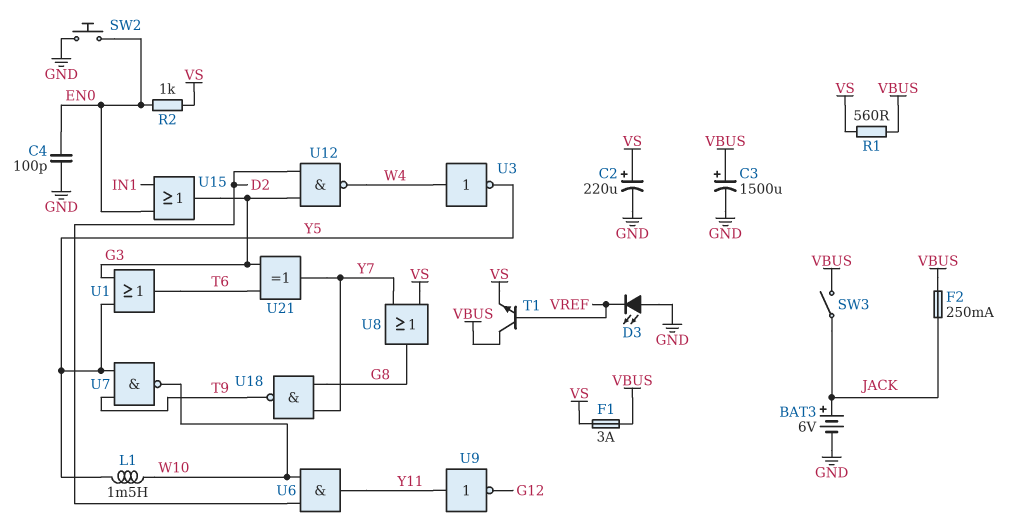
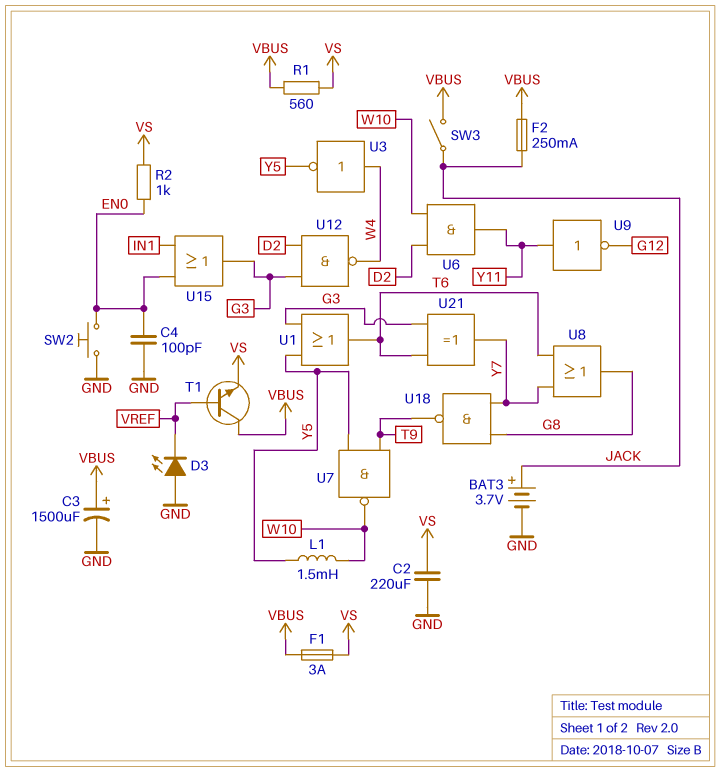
BAT3: 6V (plus JACK, minus GND) -> 3.7V (plus JACK, minus GND)
C2: 220uF (plus VS, minus GND) -> 220uF (GND, VS)
U8: OR (in VS, in Y7, out G8) -> OR (in T6, in Y7, out G8)

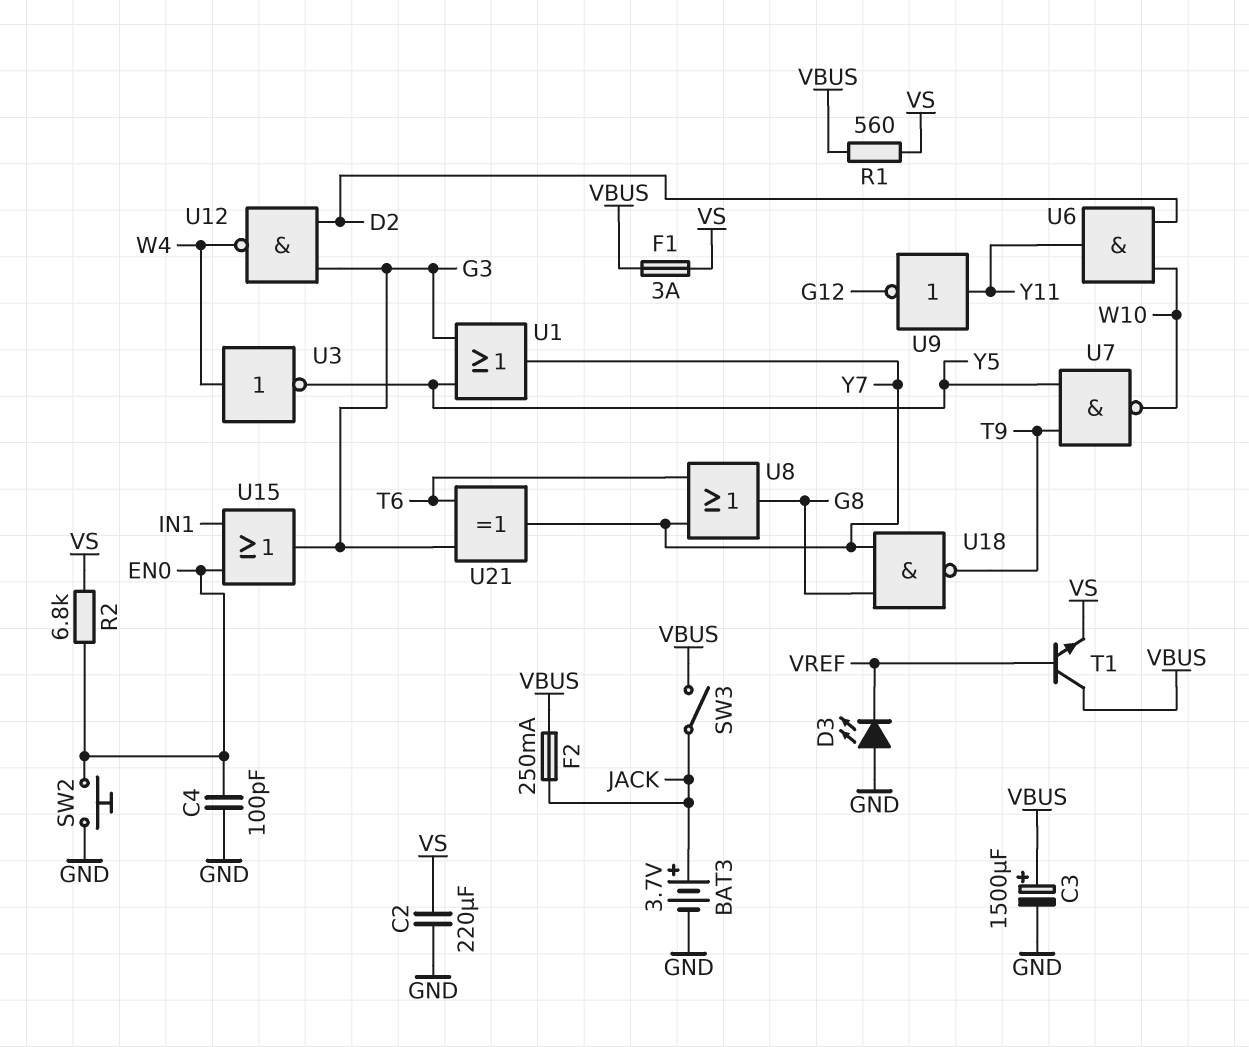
L1: 1.5mH (W10, Y5) -> none
R2: 1k (EN0, VS) -> 6.8k (EN0, VS)
U1: OR (in G3, in Y5, out T6) -> OR (in G3, in Y5, out Y7)

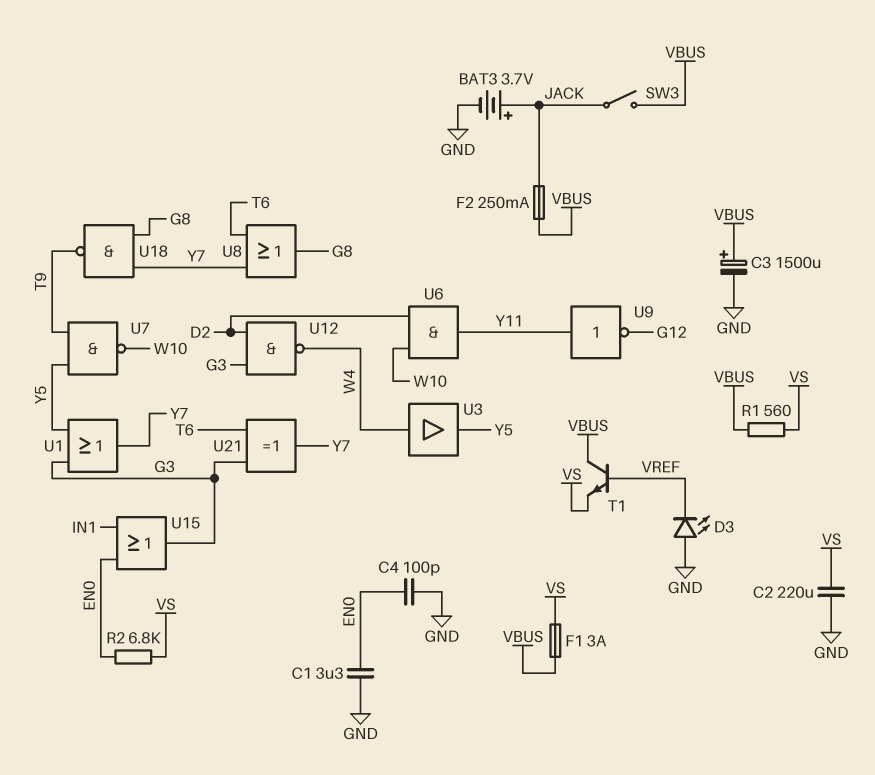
C1: none -> 3.3uF (EN0, GND)
SW2: button (EN0, GND) -> none
U3: NOT (in W4, out Y5) -> buffer (in W4, out Y5)

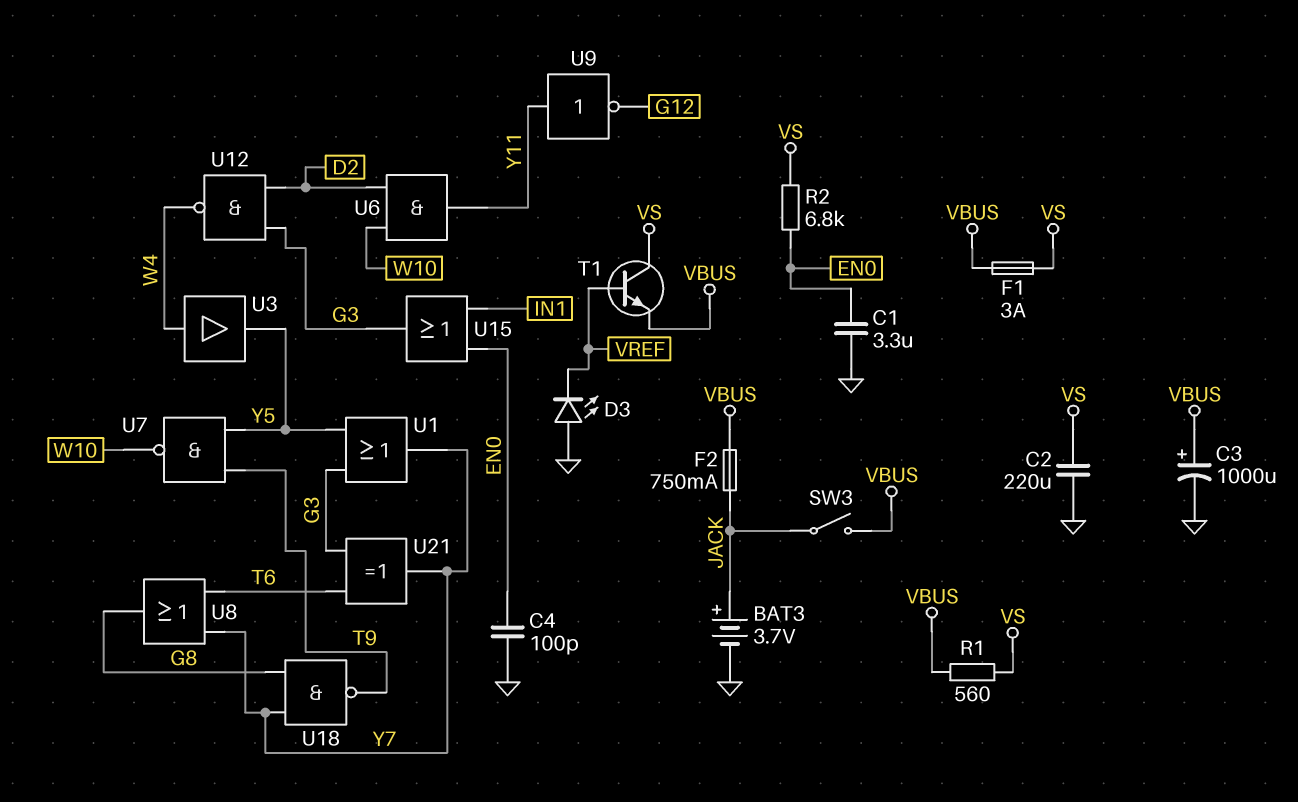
C3: 1500uF (plus VBUS, minus GND) -> 1000uF (plus VBUS, minus GND)
F2: 250mA (JACK, VBUS) -> 750mA (JACK, VBUS)
T1: NPN (B VREF, C VBUS, E VS) -> NPN (B VREF, C VS, E VBUS)

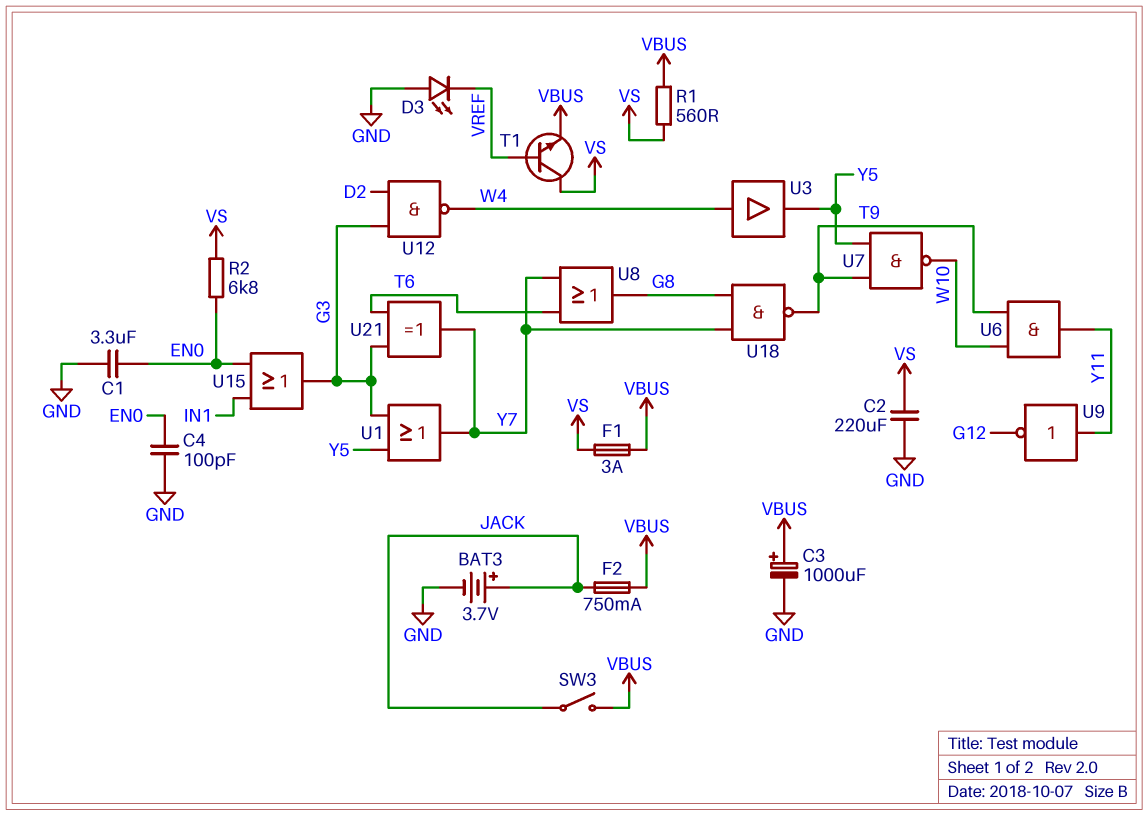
U6: AND (in D2, in W10, out Y11) -> AND (in T9, in W10, out Y11)

